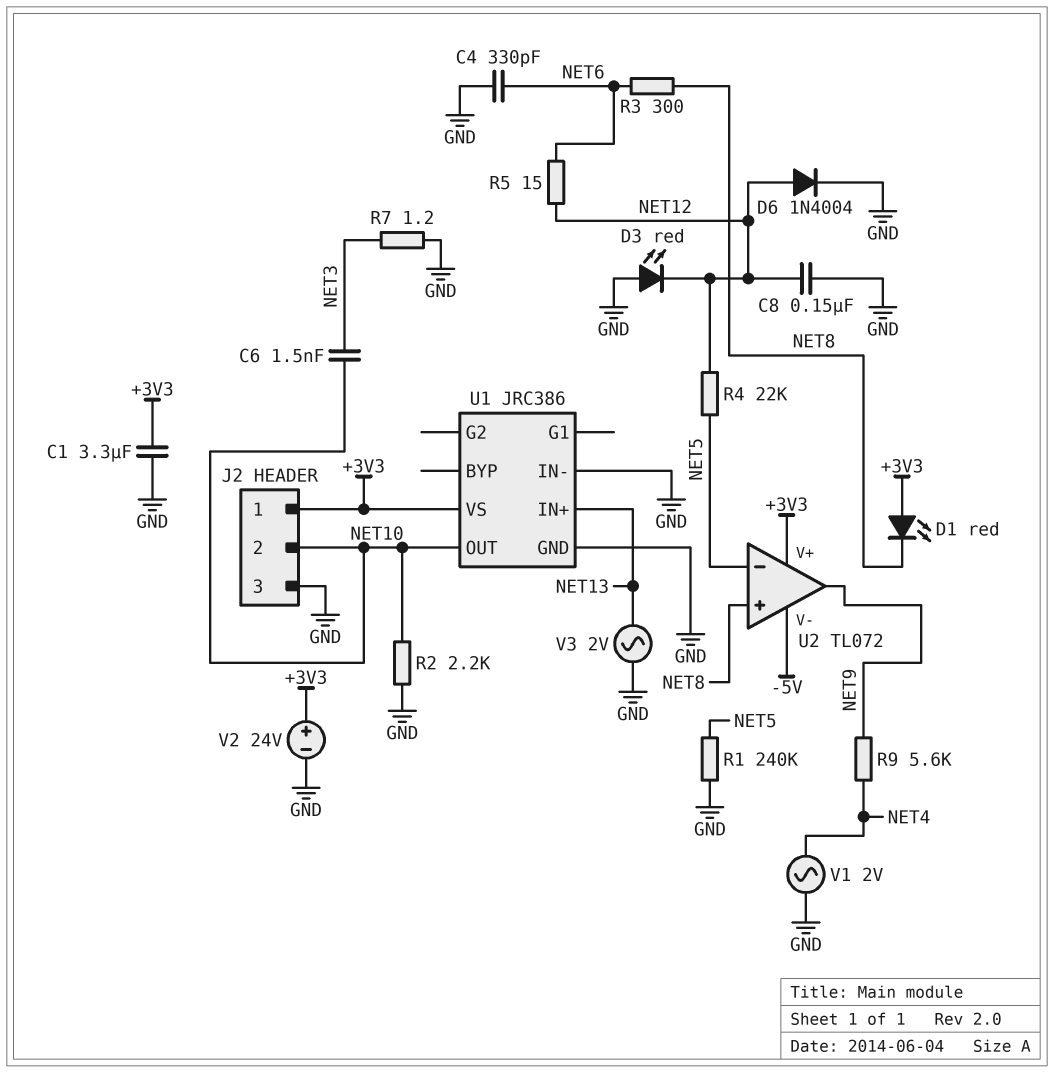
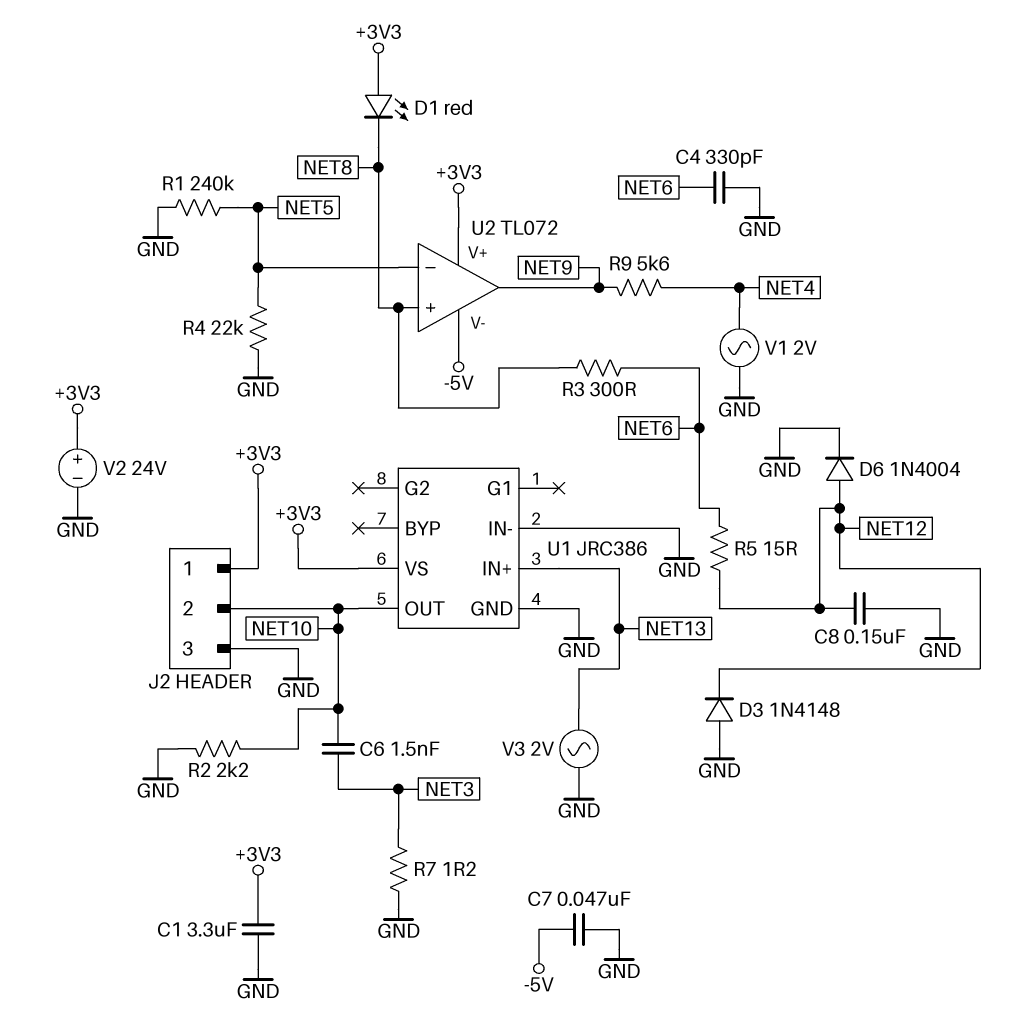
C7: none -> 47nF (-5V, GND)
D3: LED red (A GND, K NET12) -> diode 1N4148 (A GND, K NET12)
R4: 22k (NET5, NET12) -> 22k (GND, NET5)

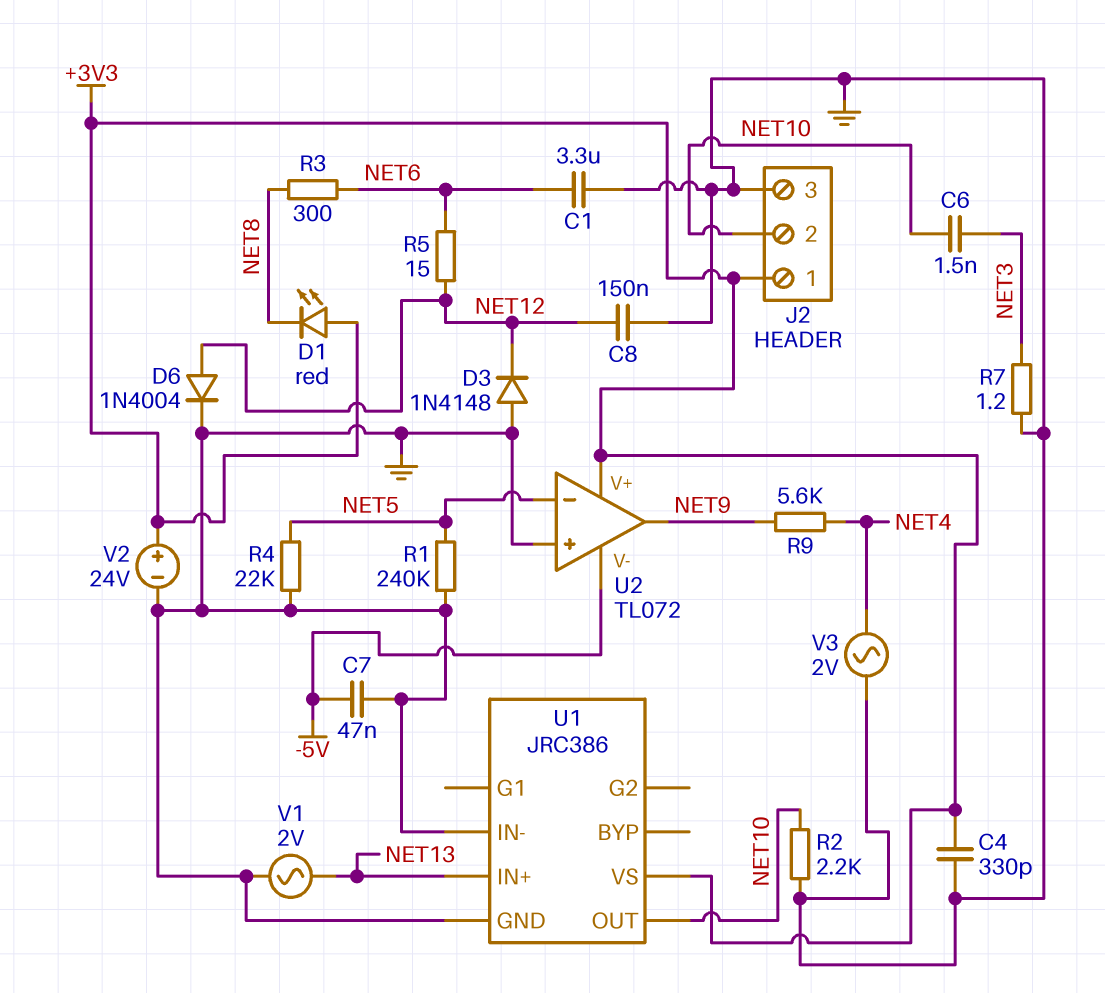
C1: 3.3uF (+3V3, GND) -> 3.3uF (GND, NET6)
C4: 330pF (GND, NET6) -> 330pF (+3V3, GND)
U2 pin in+: NET8 -> GND
V1: AC 2V (GND, NET4) -> AC 2V (GND, NET13)
V3: AC 2V (GND, NET13) -> AC 2V (GND, NET4)

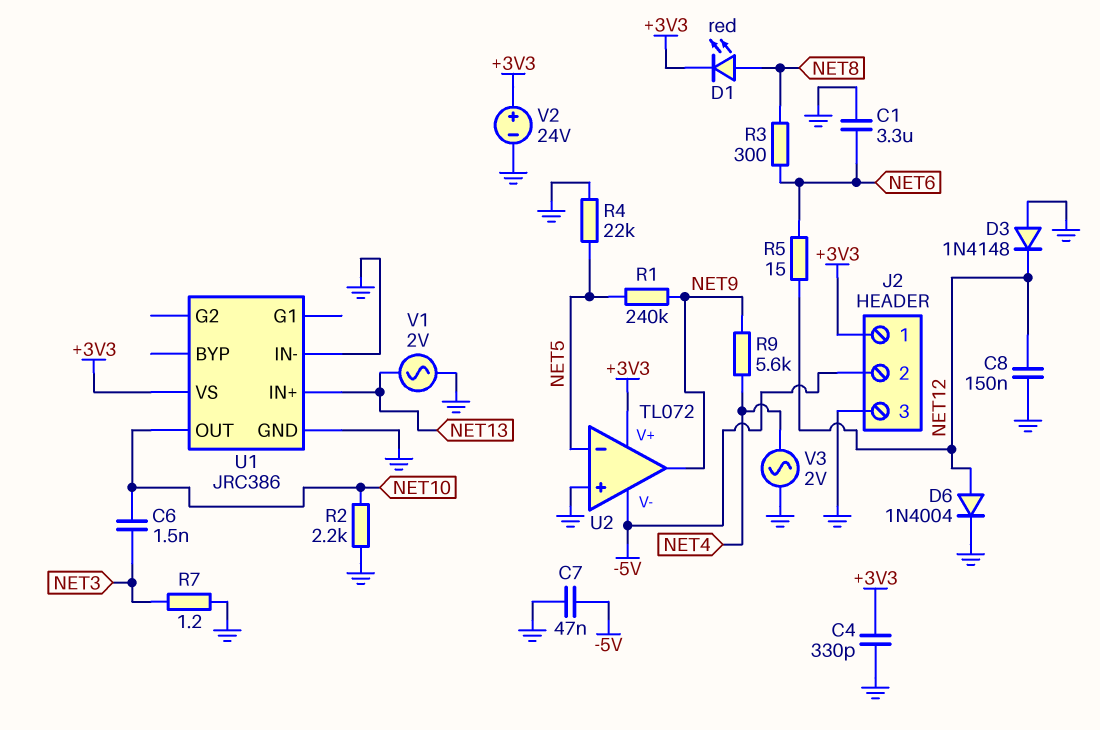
D1: LED red (A +3V3, K NET8) -> LED red (A NET8, K +3V3)
J2 pin 2: NET10 -> -5V
R1: 240k (GND, NET5) -> 240k (NET5, NET9)

